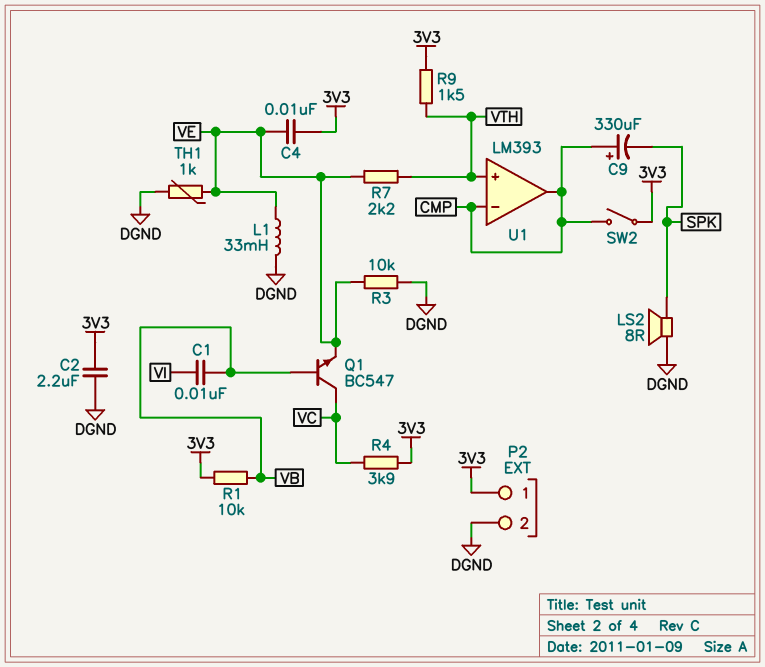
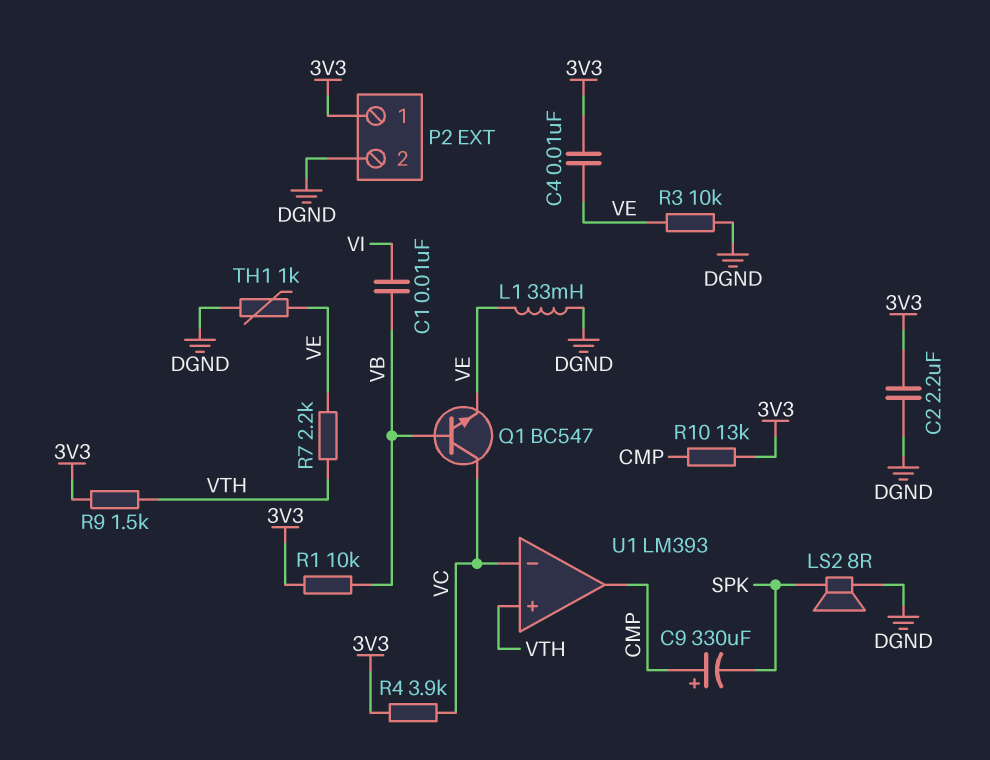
R10: none -> 13k (3V3, CMP)
SW2: switch (3V3, CMP) -> none
U1 pin in-: CMP -> VC

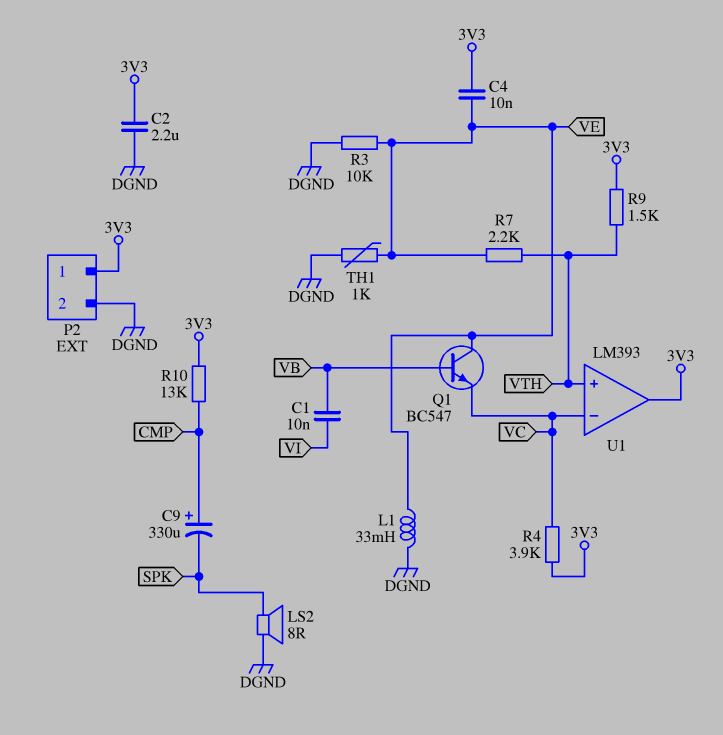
Q1: NPN BC547 (B VB, C VC, E VE) -> NPN BC547 (B VB, C VE, E VC)
R1: 10k (3V3, VB) -> none
U1 pin out: CMP -> 3V3

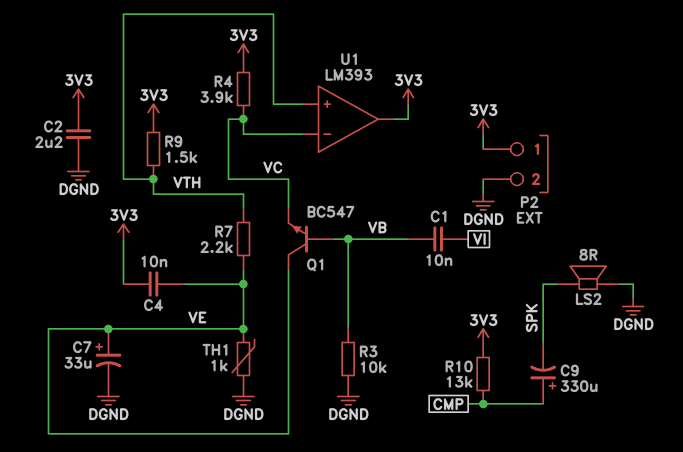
C7: none -> 33uF (plus VE, minus DGND)
L1: 33mH (DGND, VE) -> none
R3: 10k (DGND, VE) -> 10k (DGND, VB)

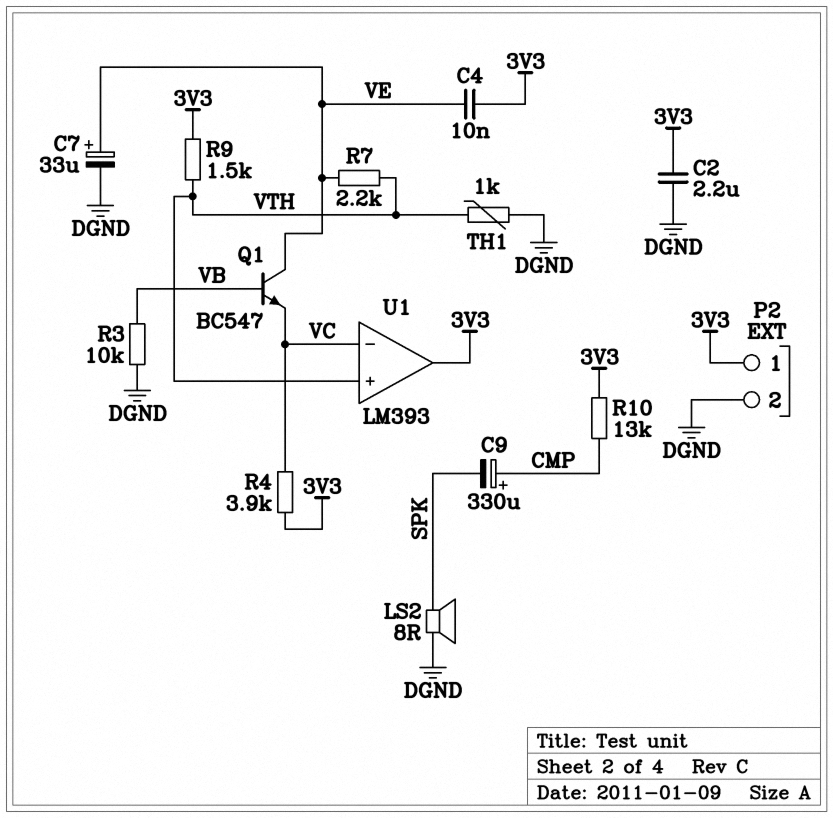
C1: 10nF (VB, VI) -> none
TH1: 1k (DGND, VE) -> 1k (DGND, VTH)

